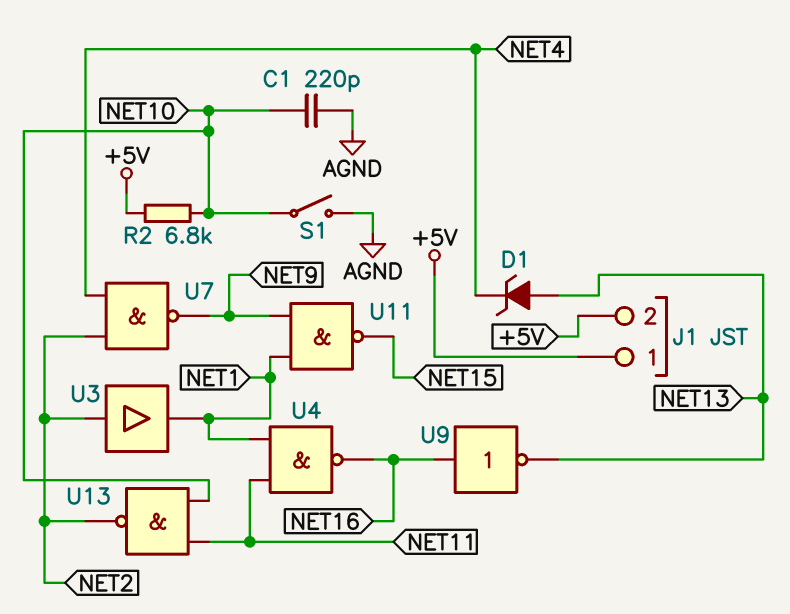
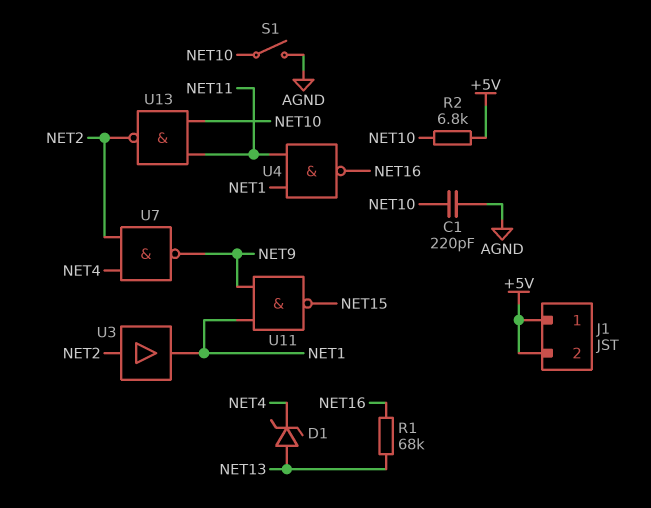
R1: none -> 68k (NET13, NET16)
U9: NOT (in NET16, out NET13) -> none

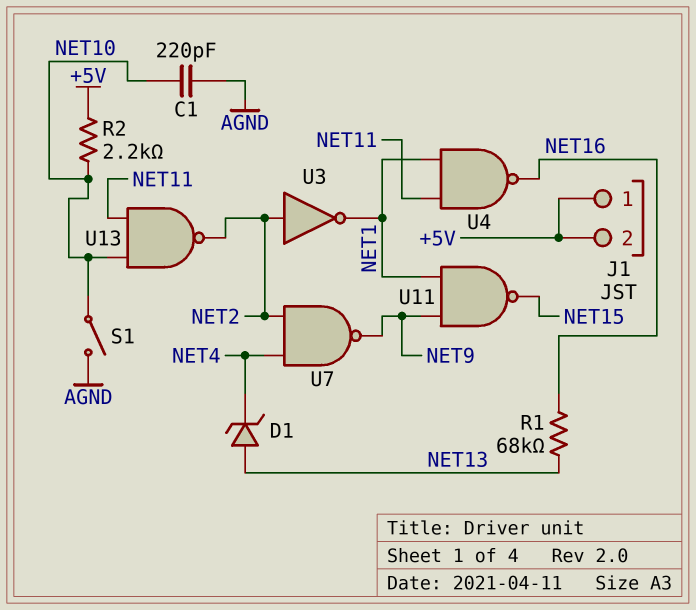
R2: 6.8k (+5V, NET10) -> 2.2k (+5V, NET10)
U3: buffer (in NET2, out NET1) -> NOT (in NET2, out NET1)

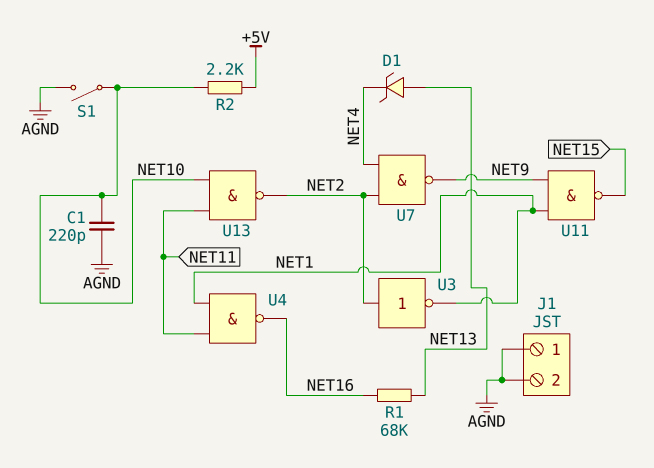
J1 pin 1: +5V -> AGND
J1 pin 2: +5V -> AGND

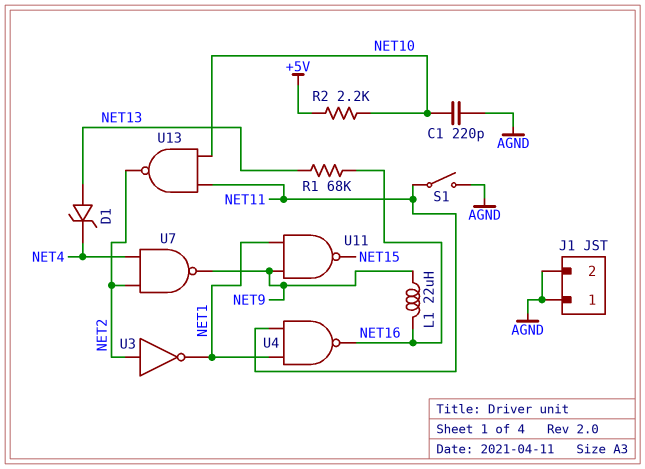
L1: none -> 22uH (NET9, NET16)
S1: switch (AGND, NET10) -> switch (AGND, NET11)

